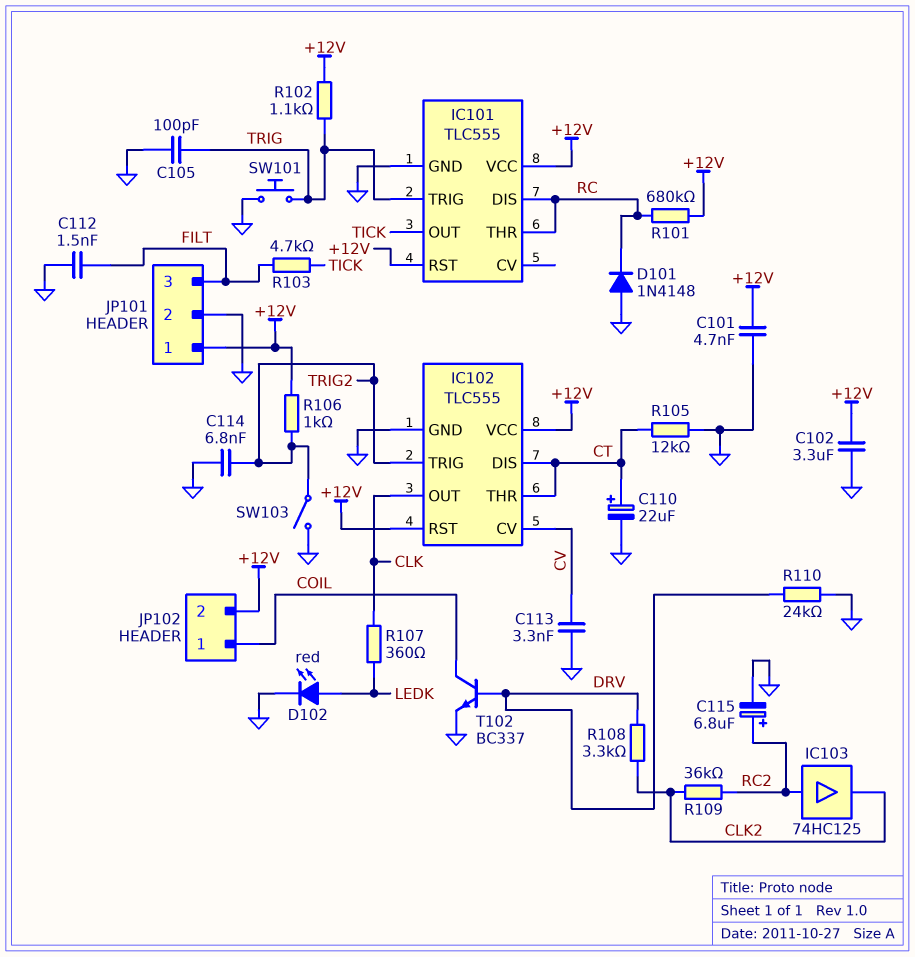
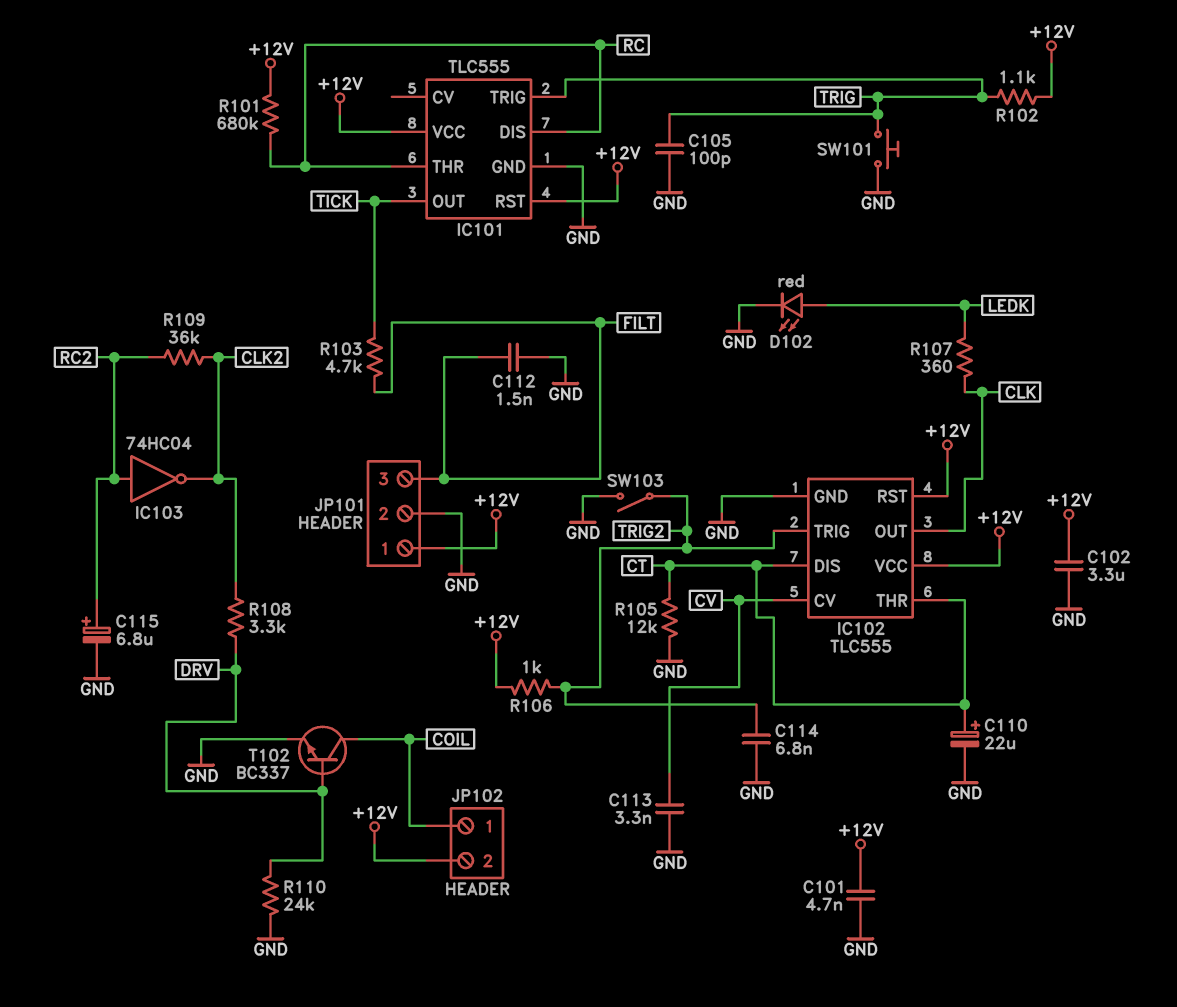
D101: diode 1N4148 (A GND, K RC) -> none
IC103: buffer 74HC125 (in RC2, out CLK2) -> NOT 74HC04 (in RC2, out CLK2)

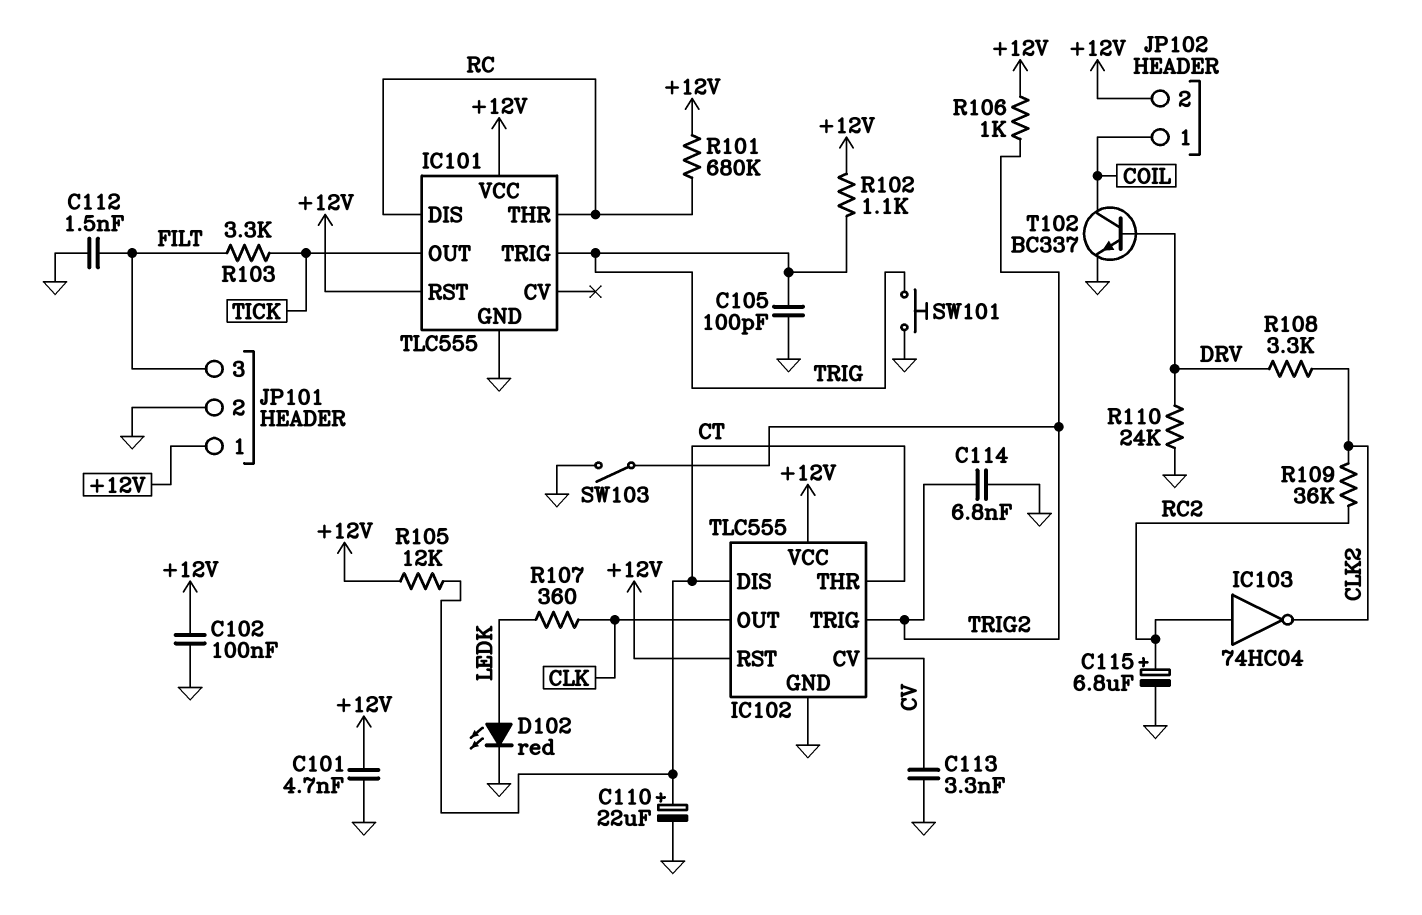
C102: 3.3uF (+12V, GND) -> 100nF (+12V, GND)
R103: 4.7k (FILT, TICK) -> 3.3k (FILT, TICK)
R105: 12k (CT, GND) -> 12k (+12V, CT)

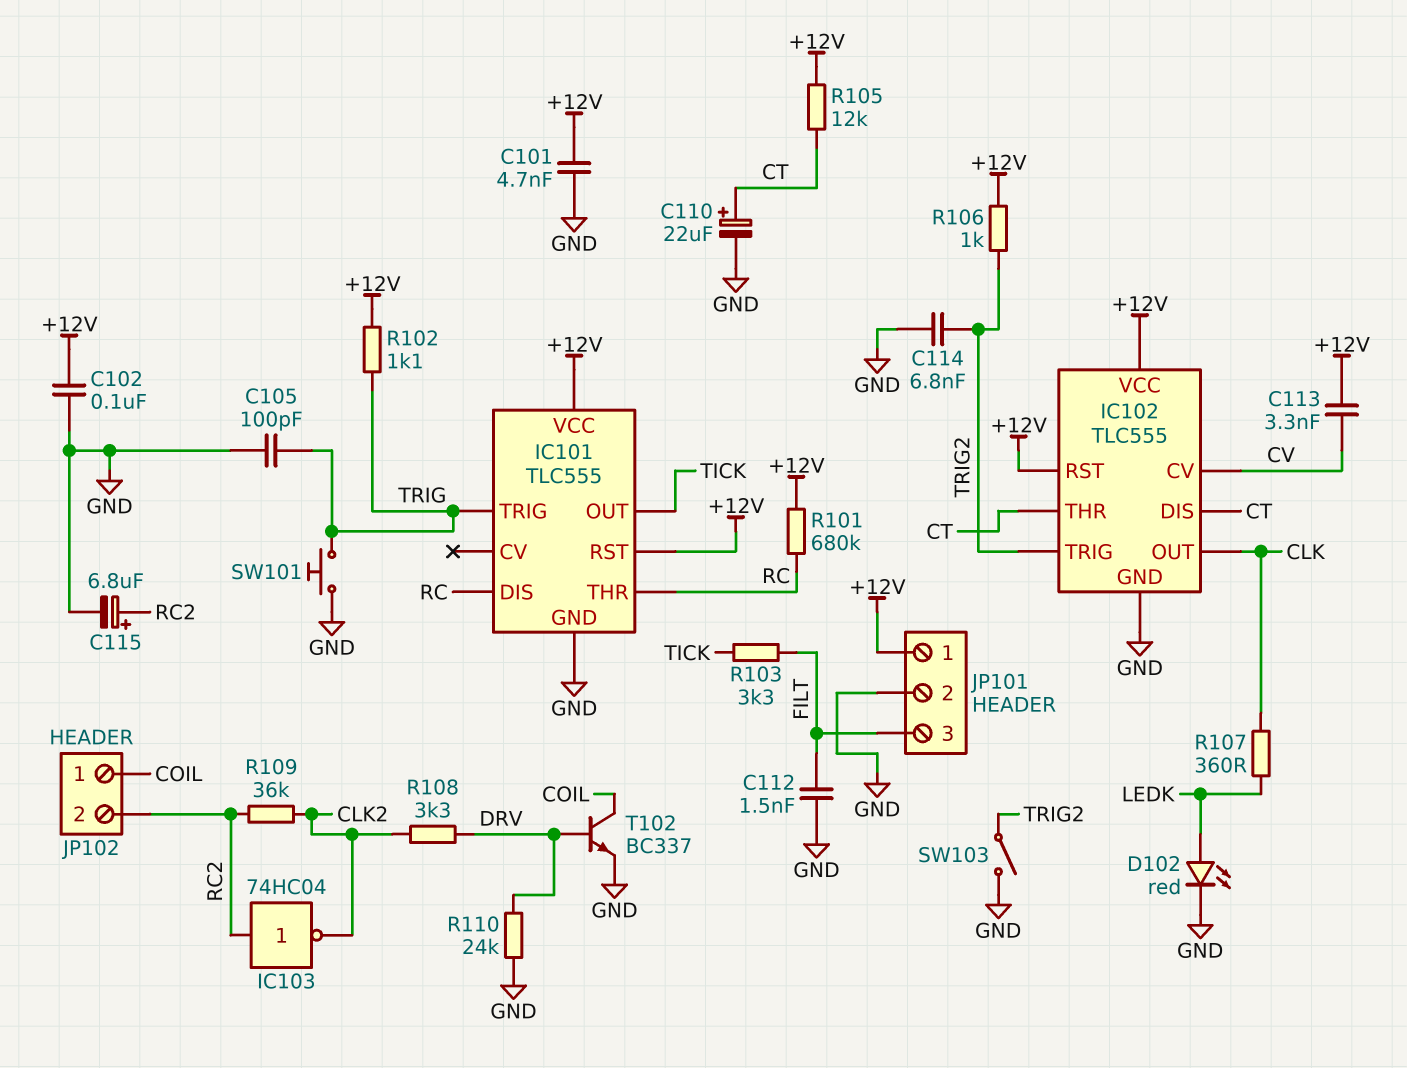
C113: 3.3nF (CV, GND) -> 3.3nF (+12V, CV)
JP102 pin 2: +12V -> RC2

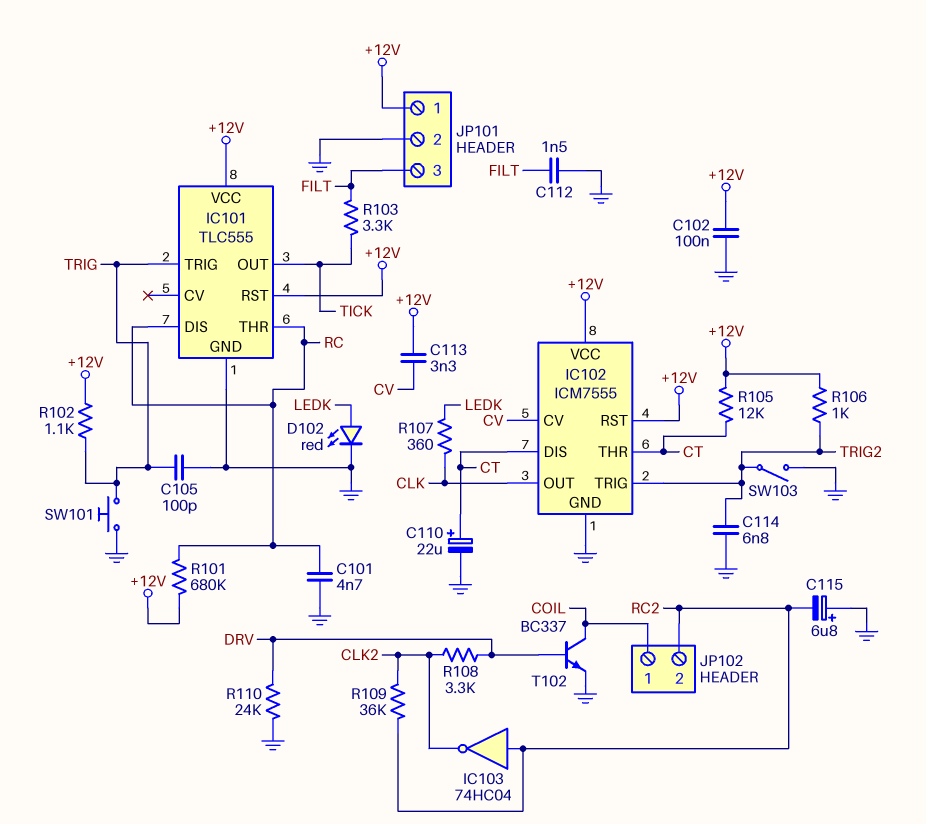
C101: 4.7nF (+12V, GND) -> 4.7nF (GND, RC)
C115: 6.8uF (plus RC2, minus GND) -> 6.8uF (plus GND, minus RC2)
IC102: TLC555 -> ICM7555

